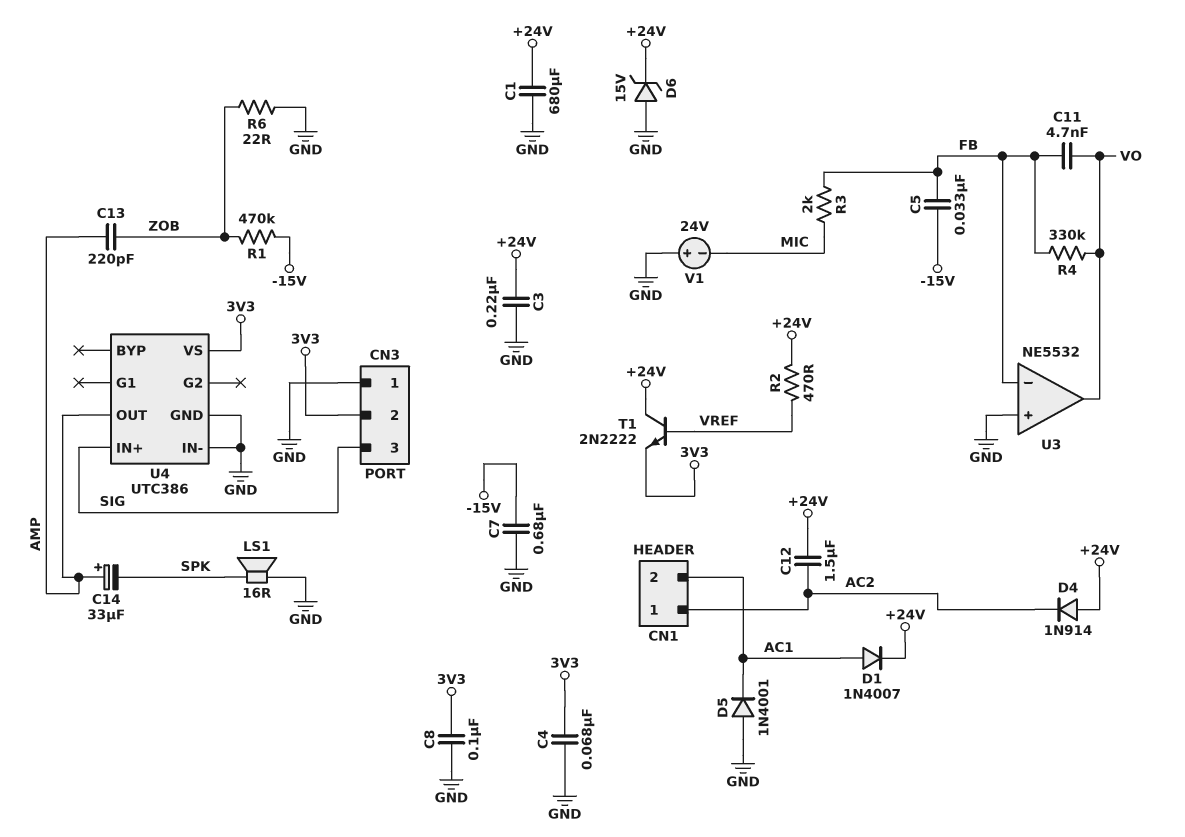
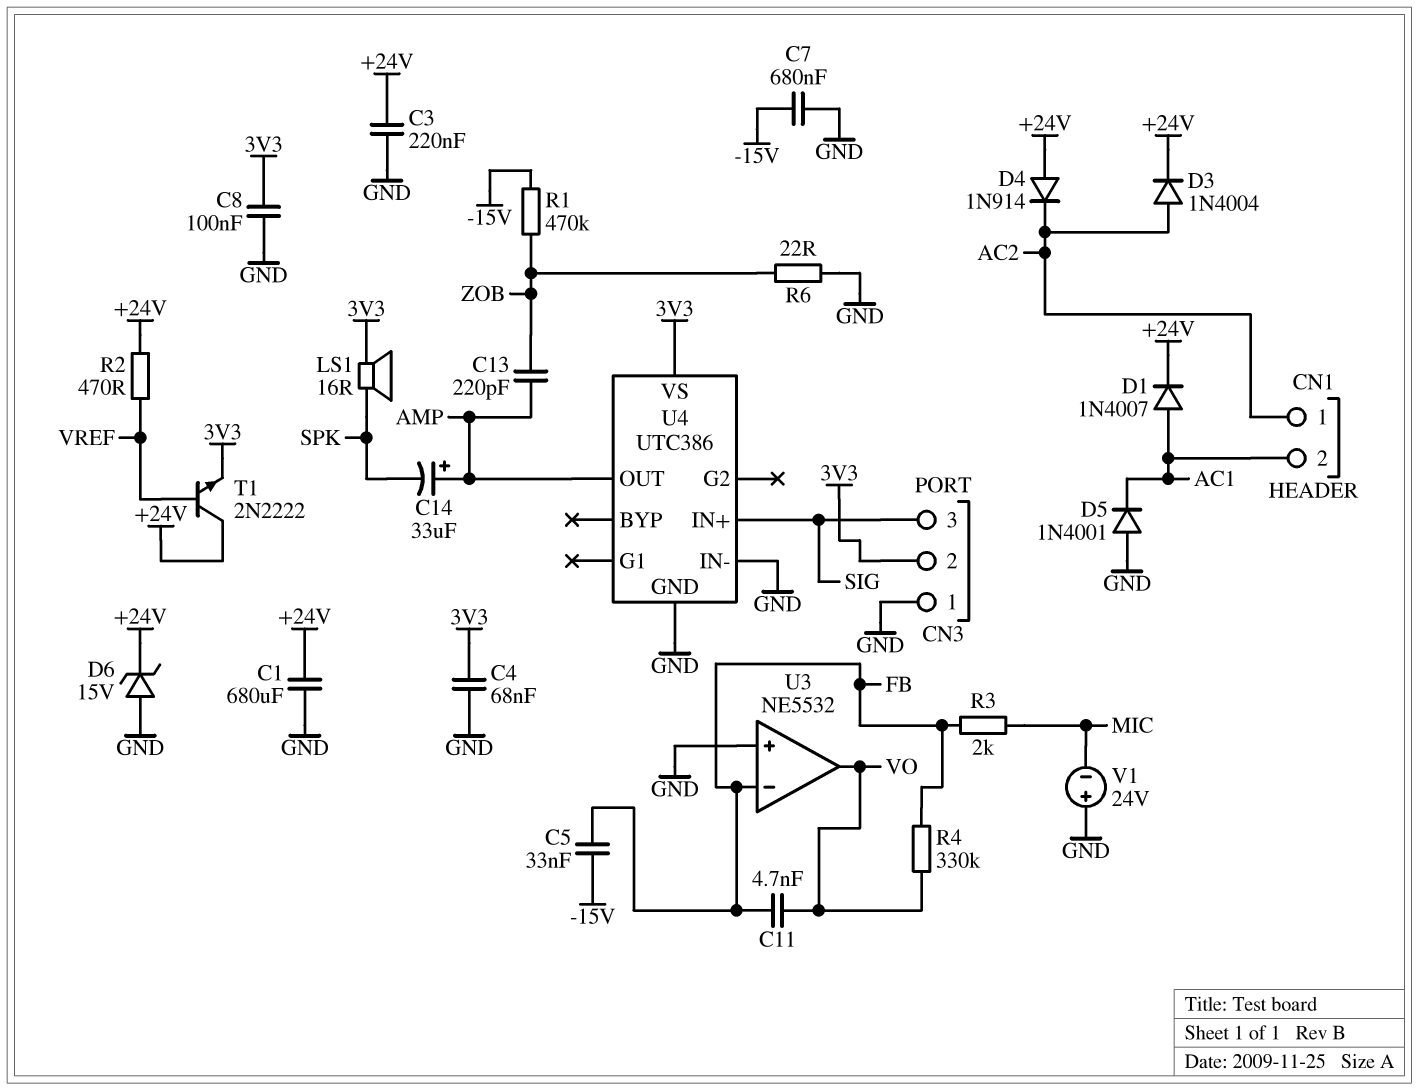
C12: 1.5uF (+24V, AC2) -> none
D3: none -> diode 1N4004 (A AC2, K +24V)
LS1: speaker 16R (GND, SPK) -> speaker 16R (3V3, SPK)

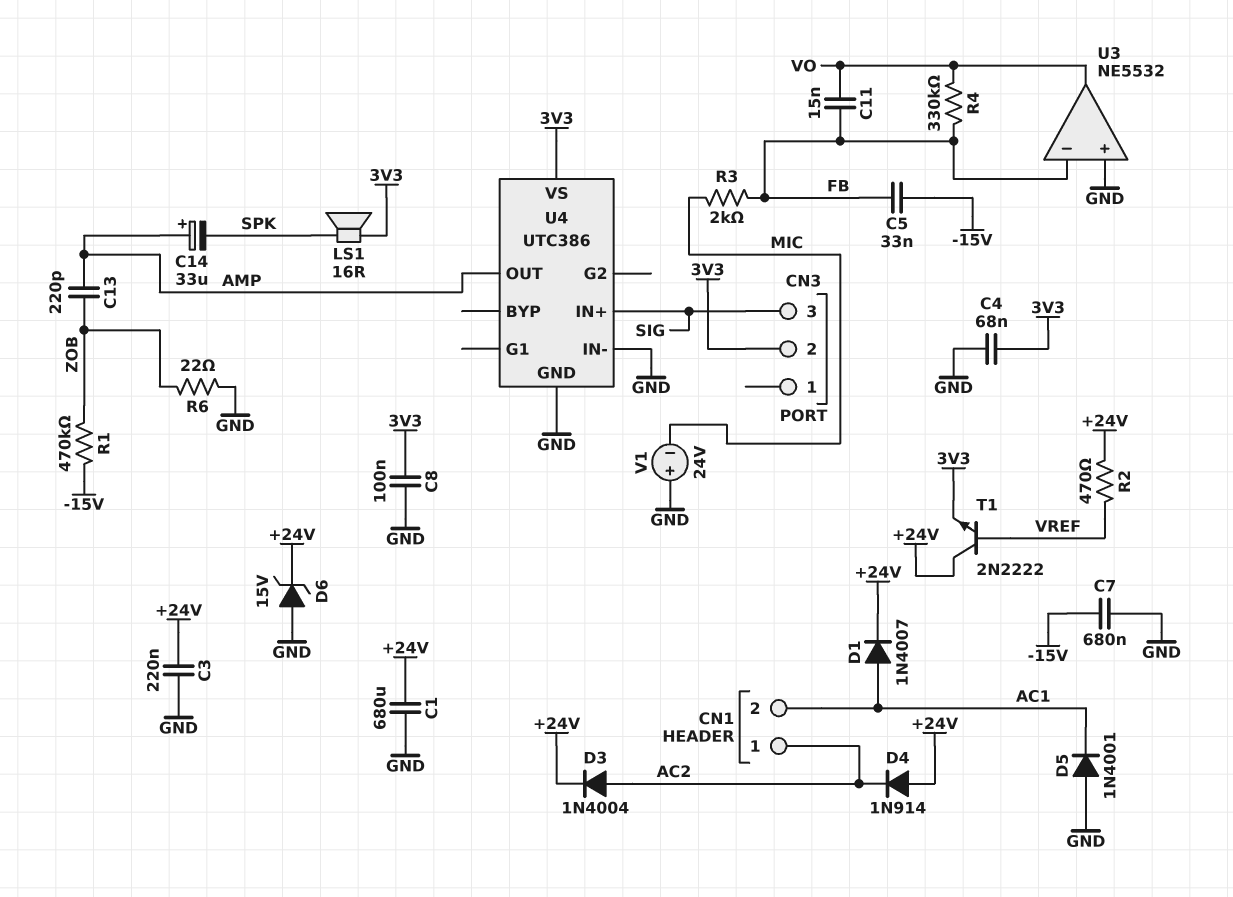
C11: 4.7nF (FB, VO) -> 15nF (FB, VO)
CN3 pin 1: GND -> none

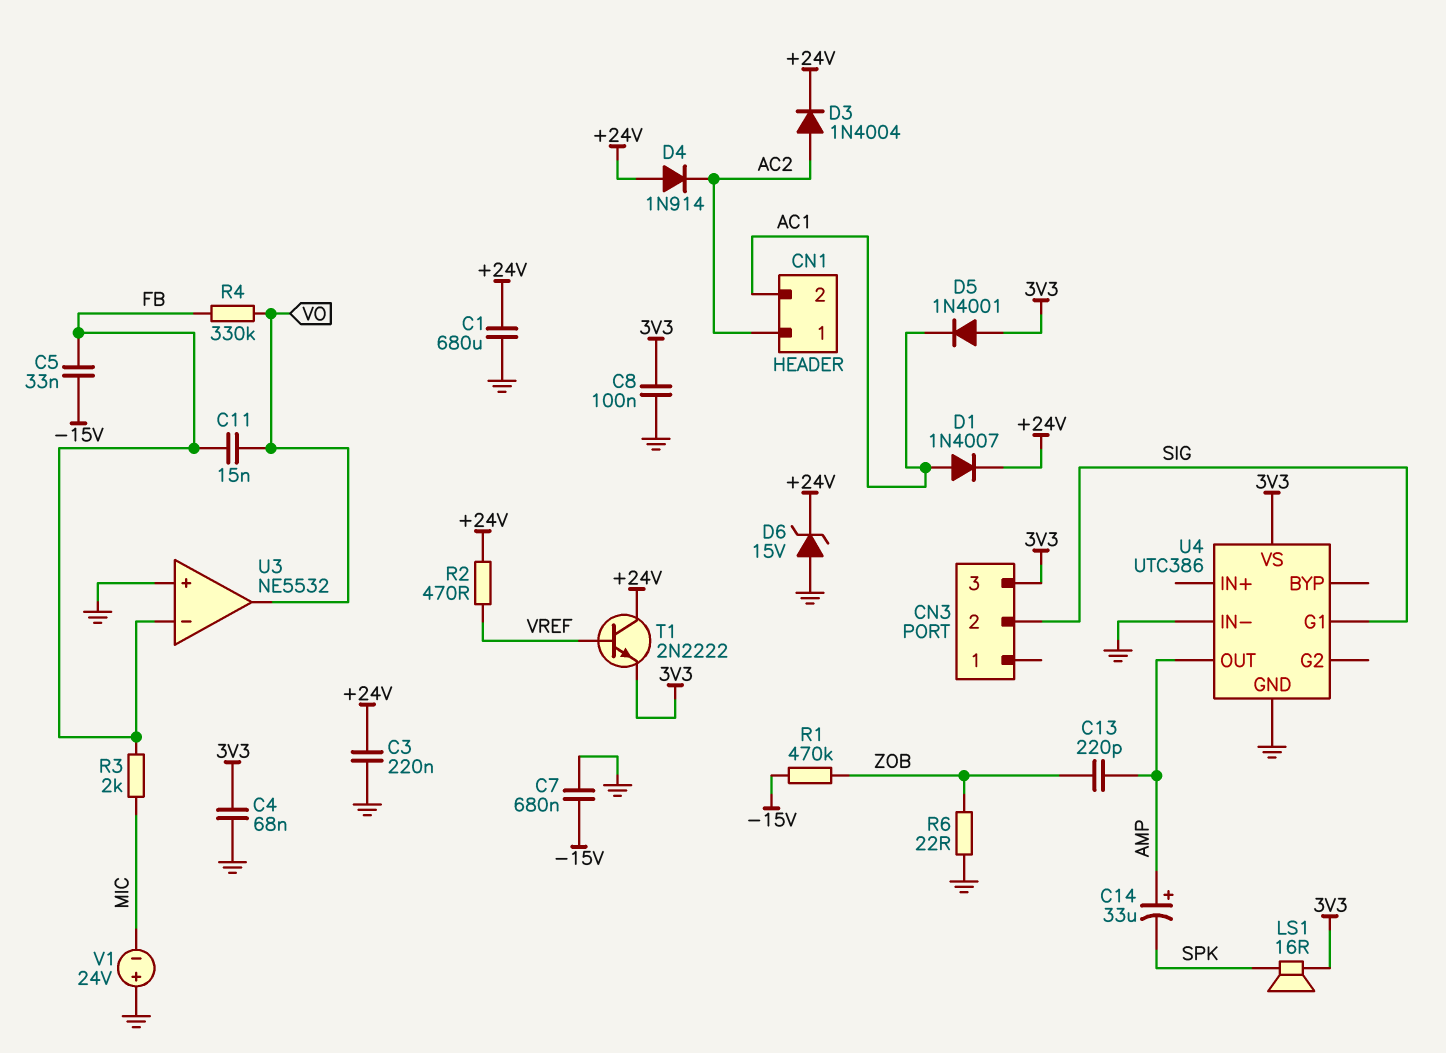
CN3 pin 2: 3V3 -> SIG
CN3 pin 3: SIG -> 3V3
D5: diode 1N4001 (A GND, K AC1) -> diode 1N4001 (A 3V3, K AC1)
U4 pin G1: none -> SIG
U4 pin IN+: SIG -> none

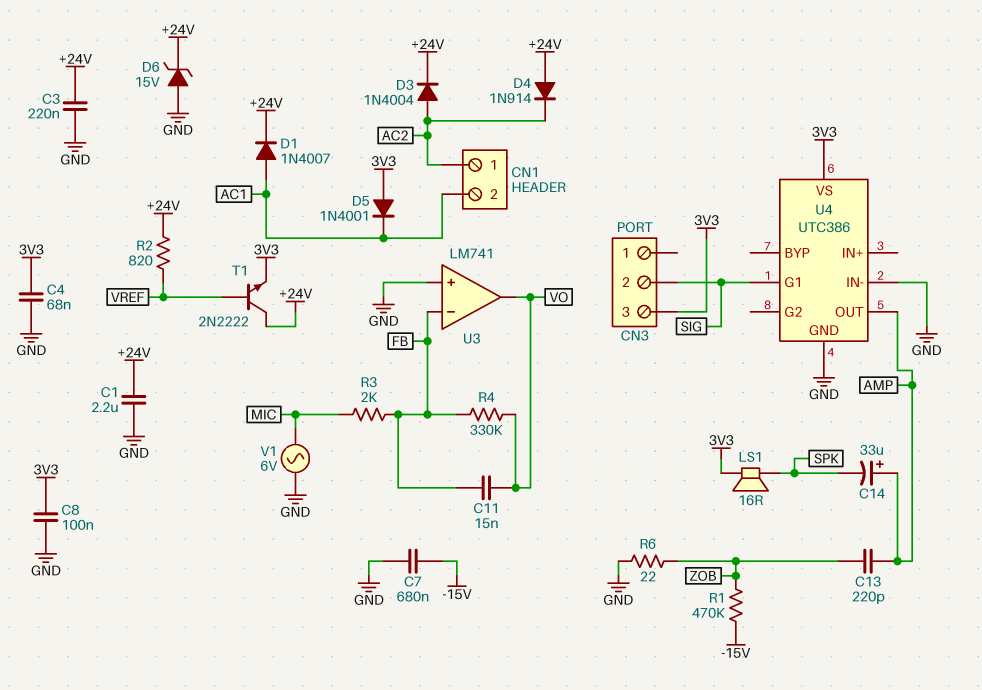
C1: 680uF (+24V, GND) -> 2.2uF (+24V, GND)
C5: 33nF (-15V, FB) -> none
R2: 470 (+24V, VREF) -> 820 (+24V, VREF)
U3: NE5532 -> LM741
V1: 24V (plus GND, minus MIC) -> AC 6V (GND, MIC)

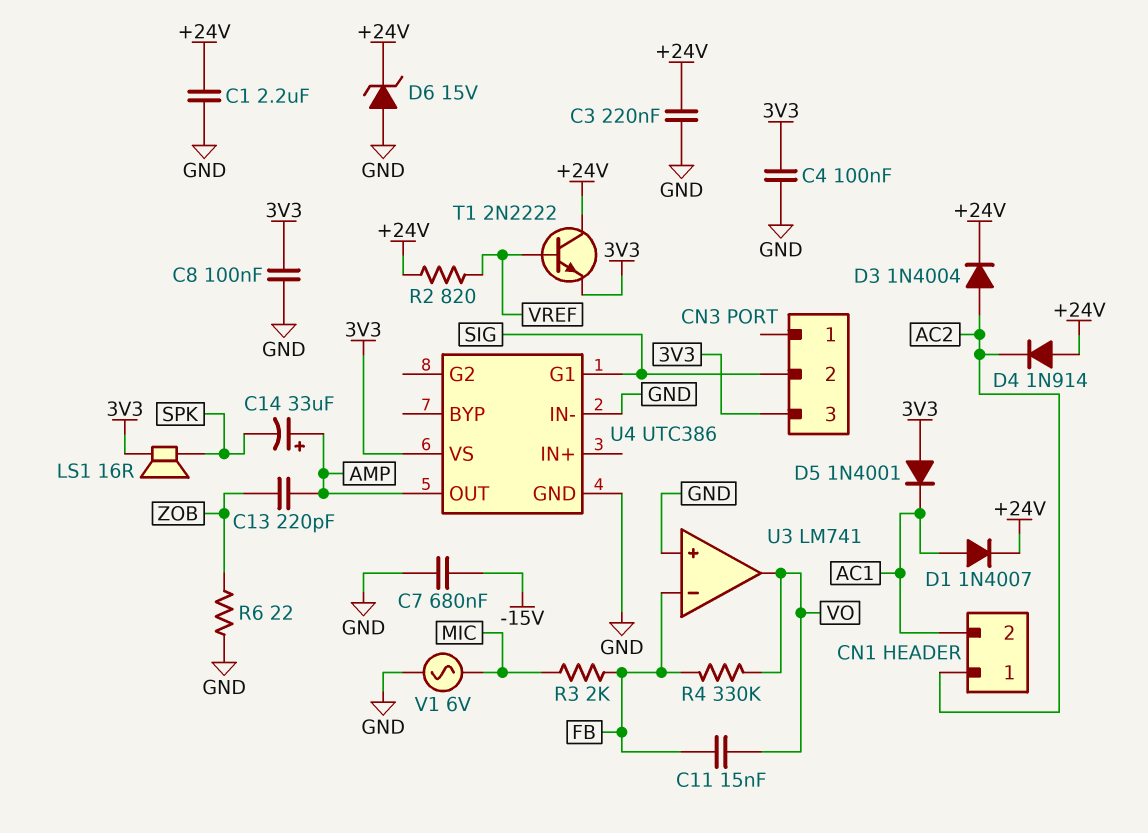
C4: 68nF (3V3, GND) -> 100nF (3V3, GND)
R1: 470k (-15V, ZOB) -> none

